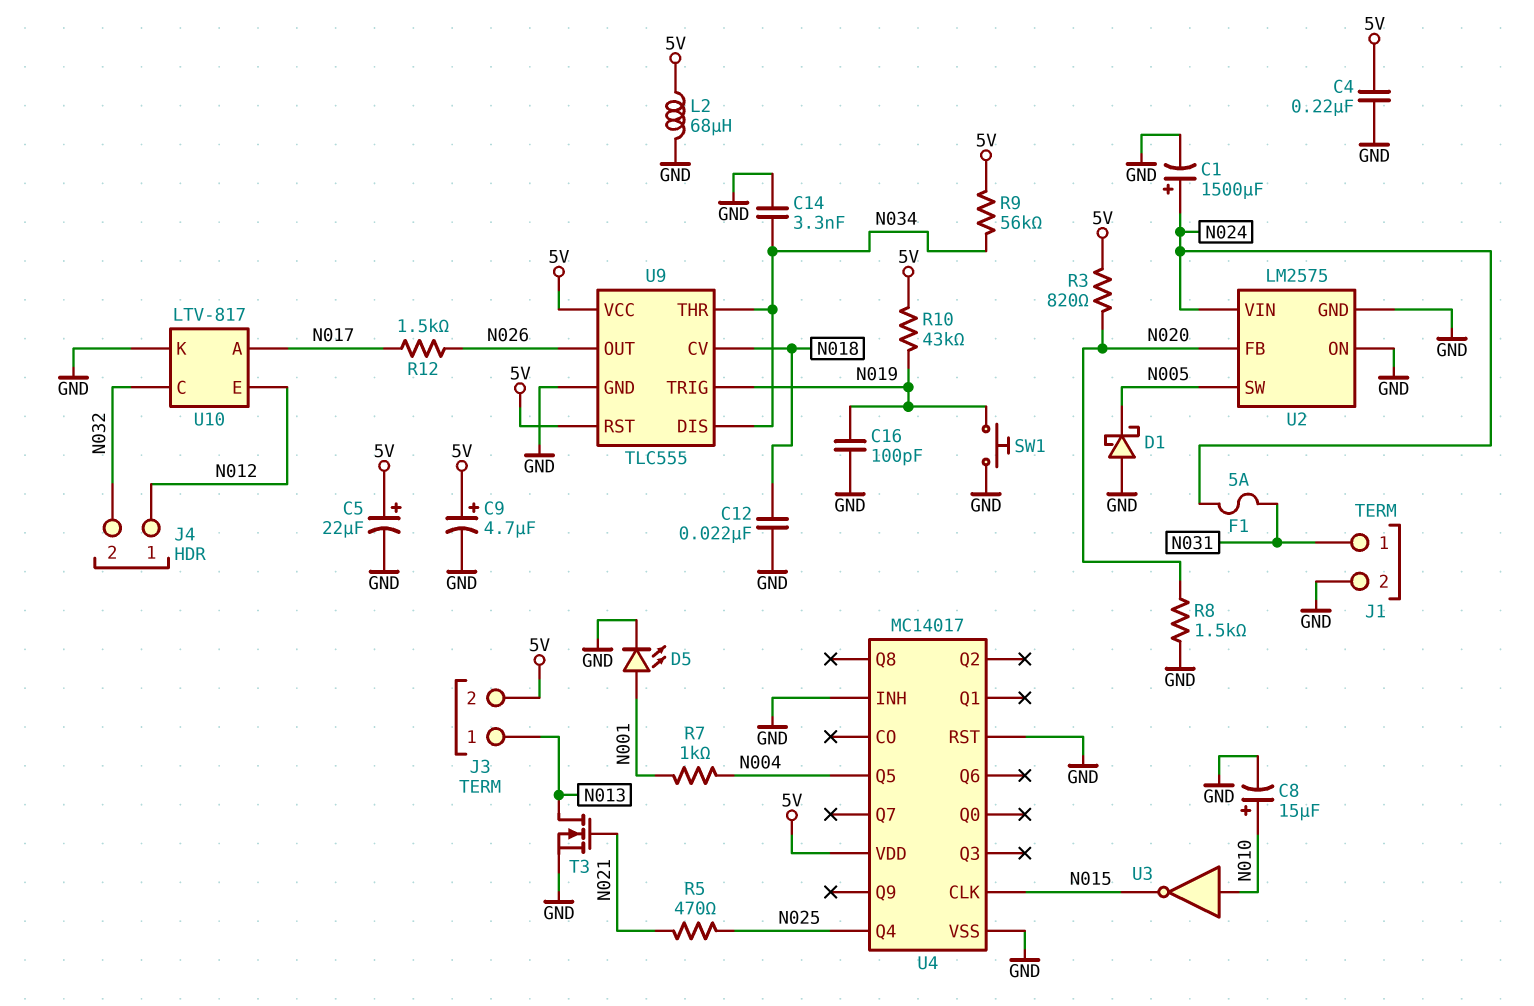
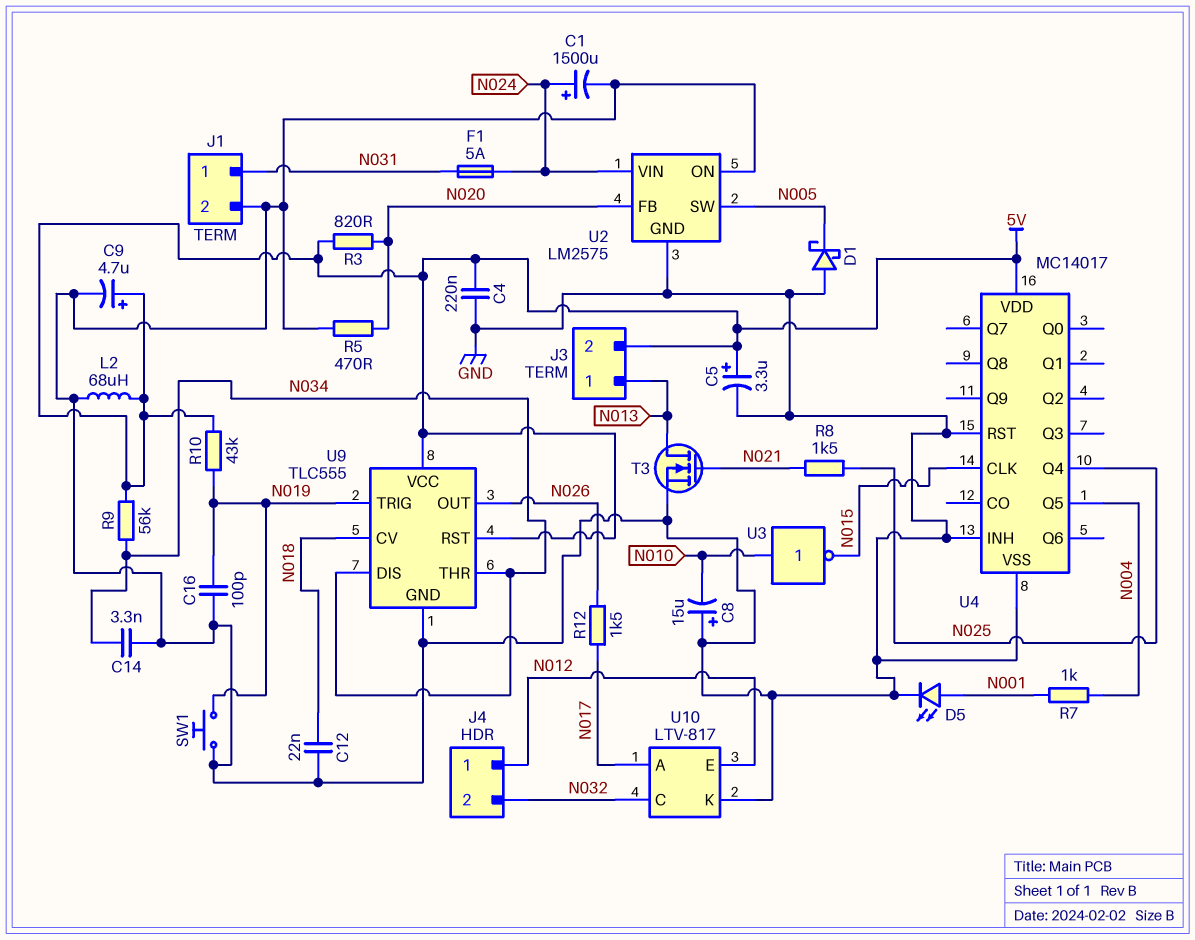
C5: 22uF (plus 5V, minus GND) -> 3.3uF (plus 5V, minus GND)
C8: 15uF (plus N010, minus GND) -> 15uF (plus GND, minus N010)
R5: 470 (N021, N025) -> 470 (GND, N020)
R8: 1.5k (GND, N020) -> 1.5k (N021, N025)

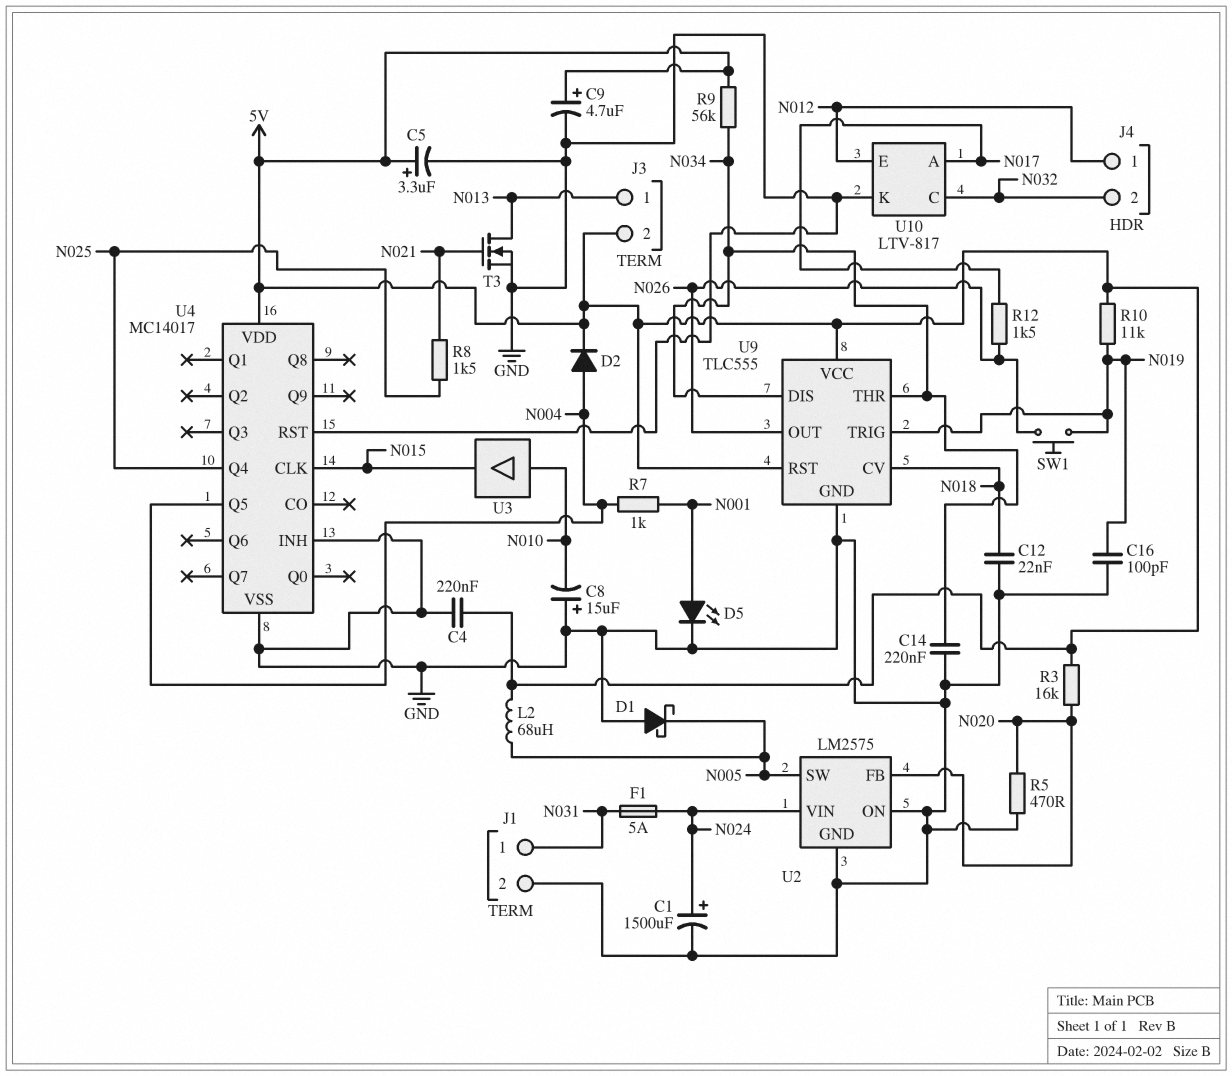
C14: 3.3nF (GND, N034) -> 220nF (GND, N034)
D2: none -> diode (A N004, K 5V)
L2: 68uH (5V, GND) -> 68uH (5V, N005)
R3: 820 (5V, N020) -> 16k (5V, N020)
R10: 43k (5V, N019) -> 11k (5V, N019)
SW1: button (GND, N019) -> button (N019, N026)
U3: NOT (in N010, out N015) -> buffer (in N010, out N015)

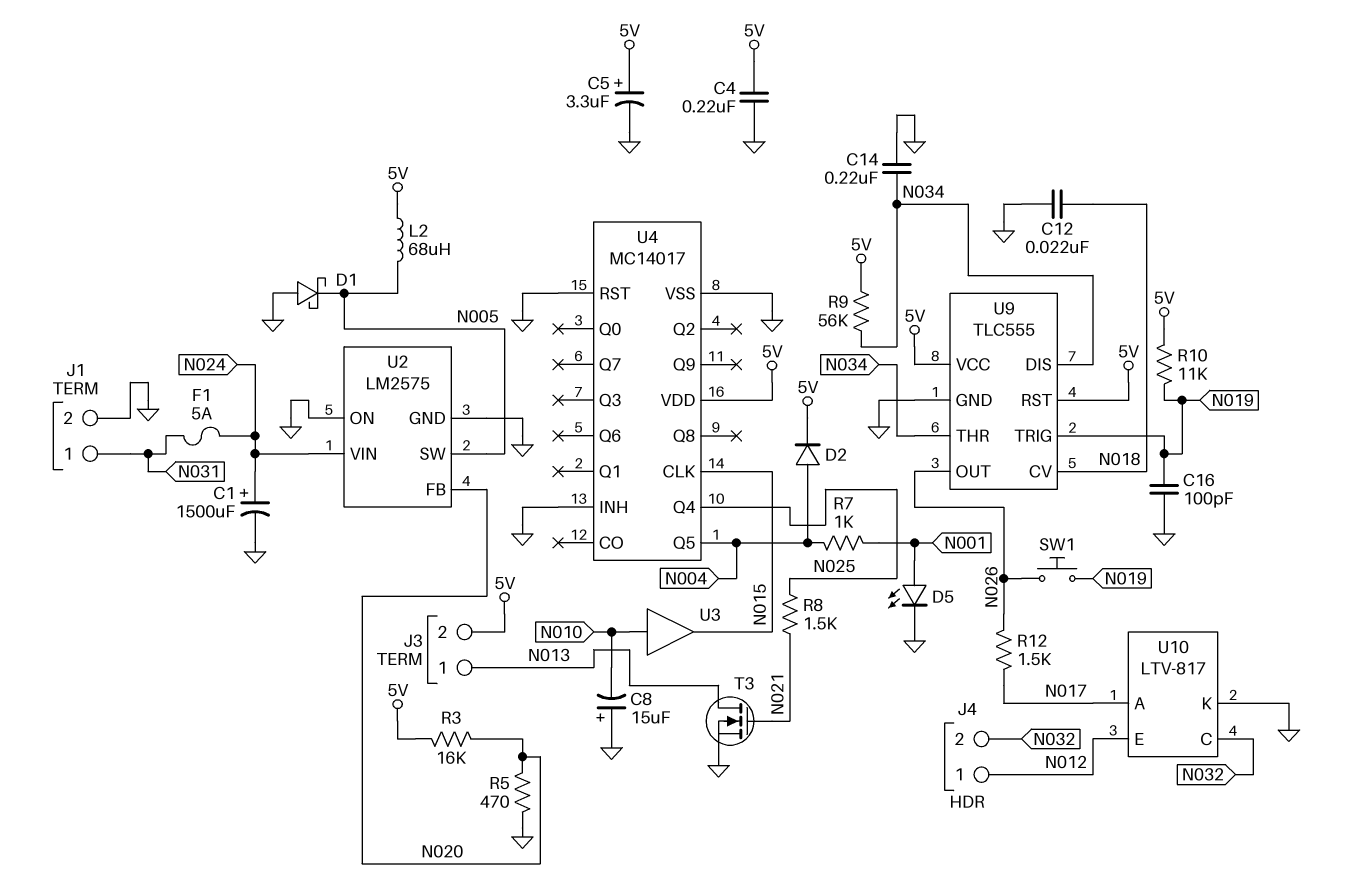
C9: 4.7uF (plus 5V, minus GND) -> none

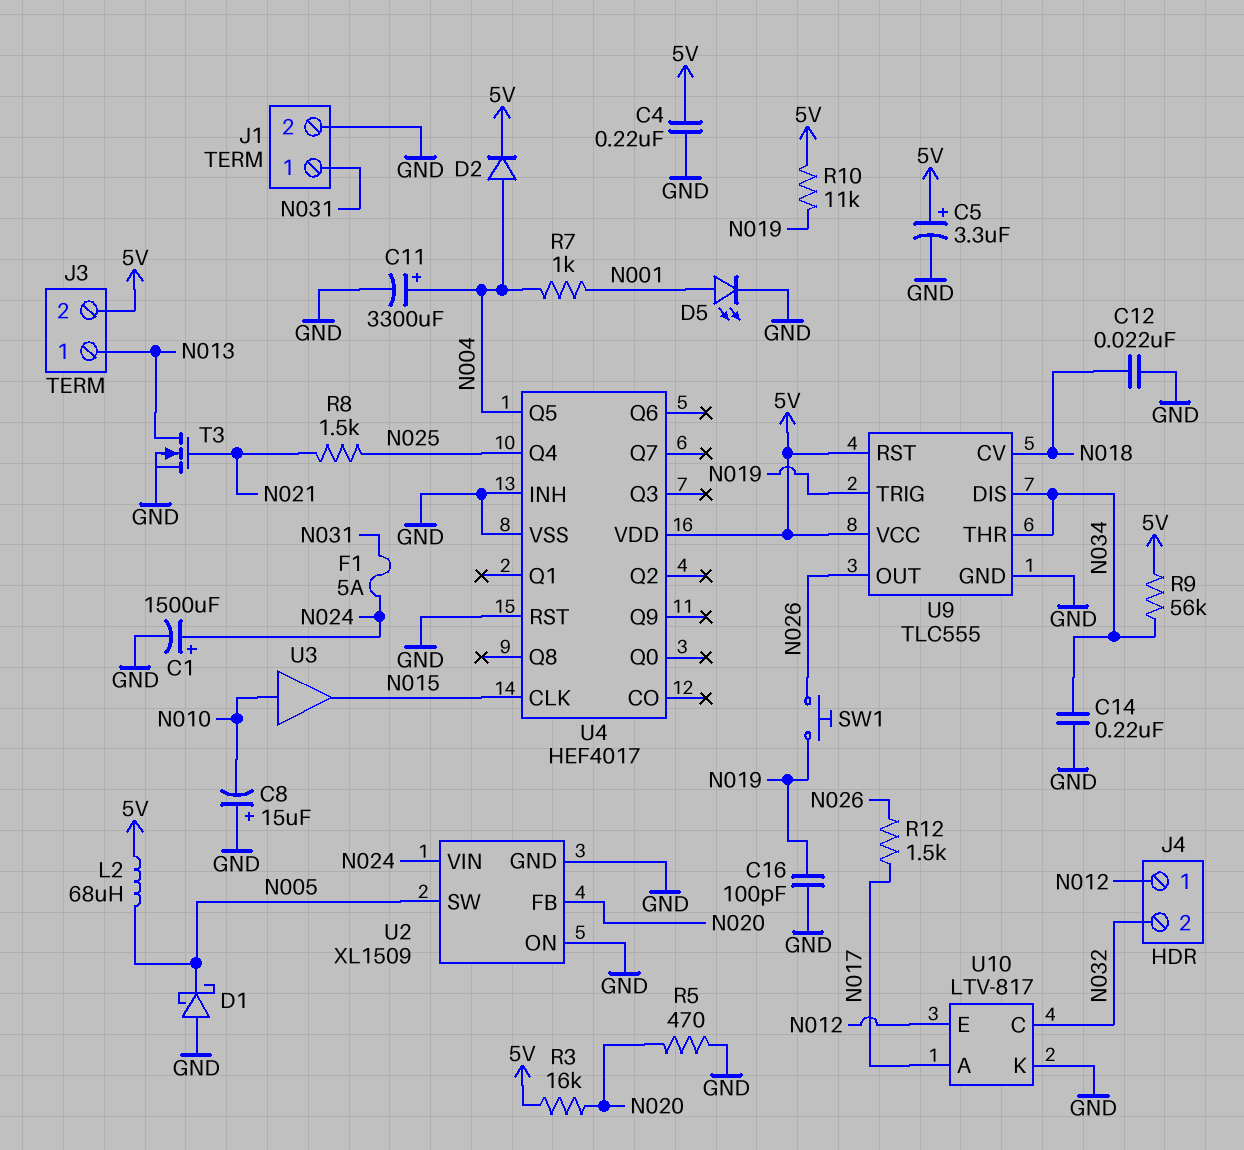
C11: none -> 3300uF (plus N004, minus GND)
U2: LM2575 -> XL1509
U4: MC14017 -> HEF4017

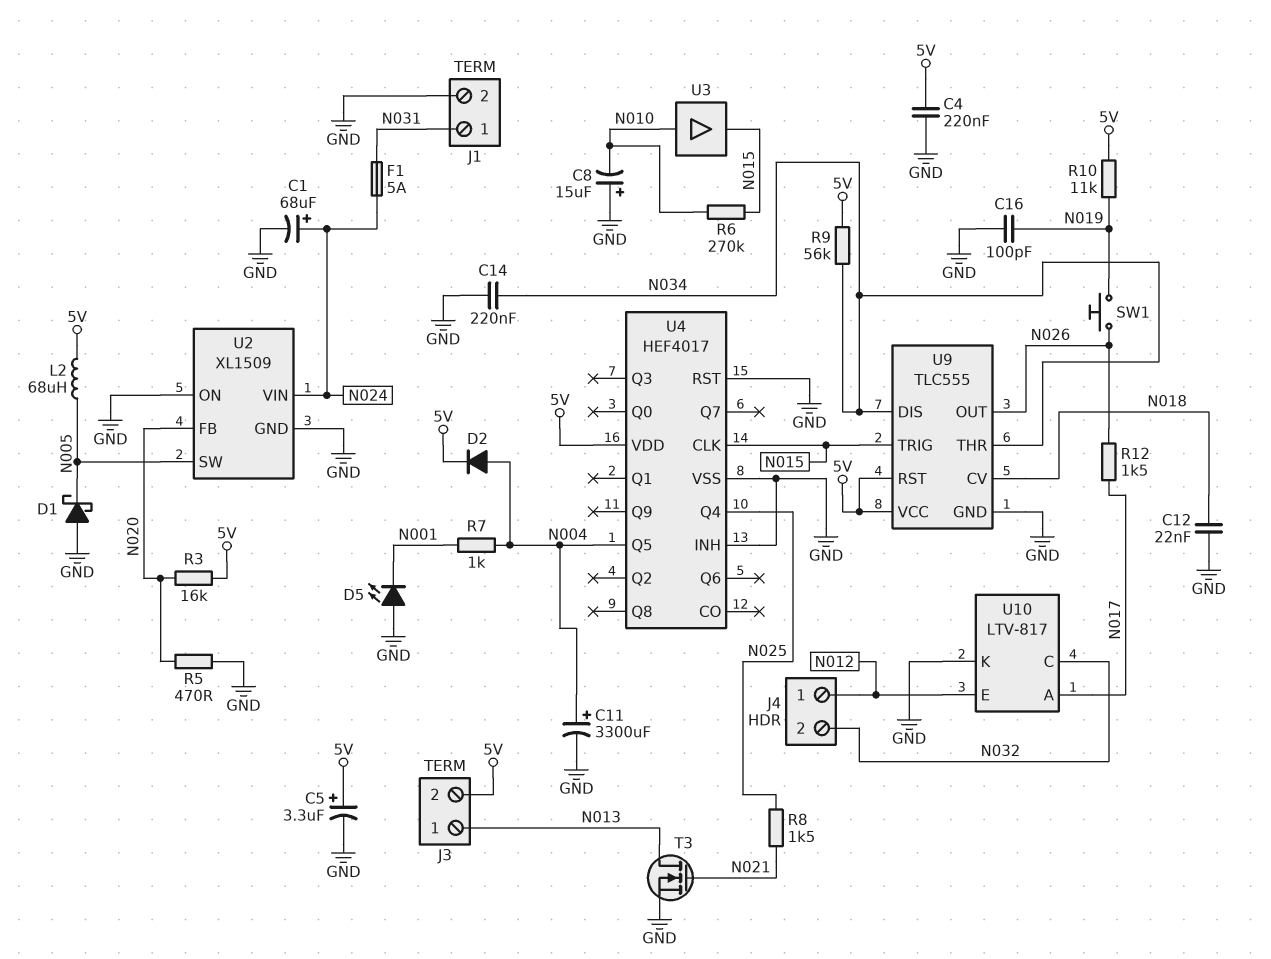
C1: 1500uF (plus N024, minus GND) -> 68uF (plus N024, minus GND)
D5: LED (A N001, K GND) -> LED (A GND, K N001)
R6: none -> 270k (N010, N015)
U9 pin TRIG: N019 -> N015

